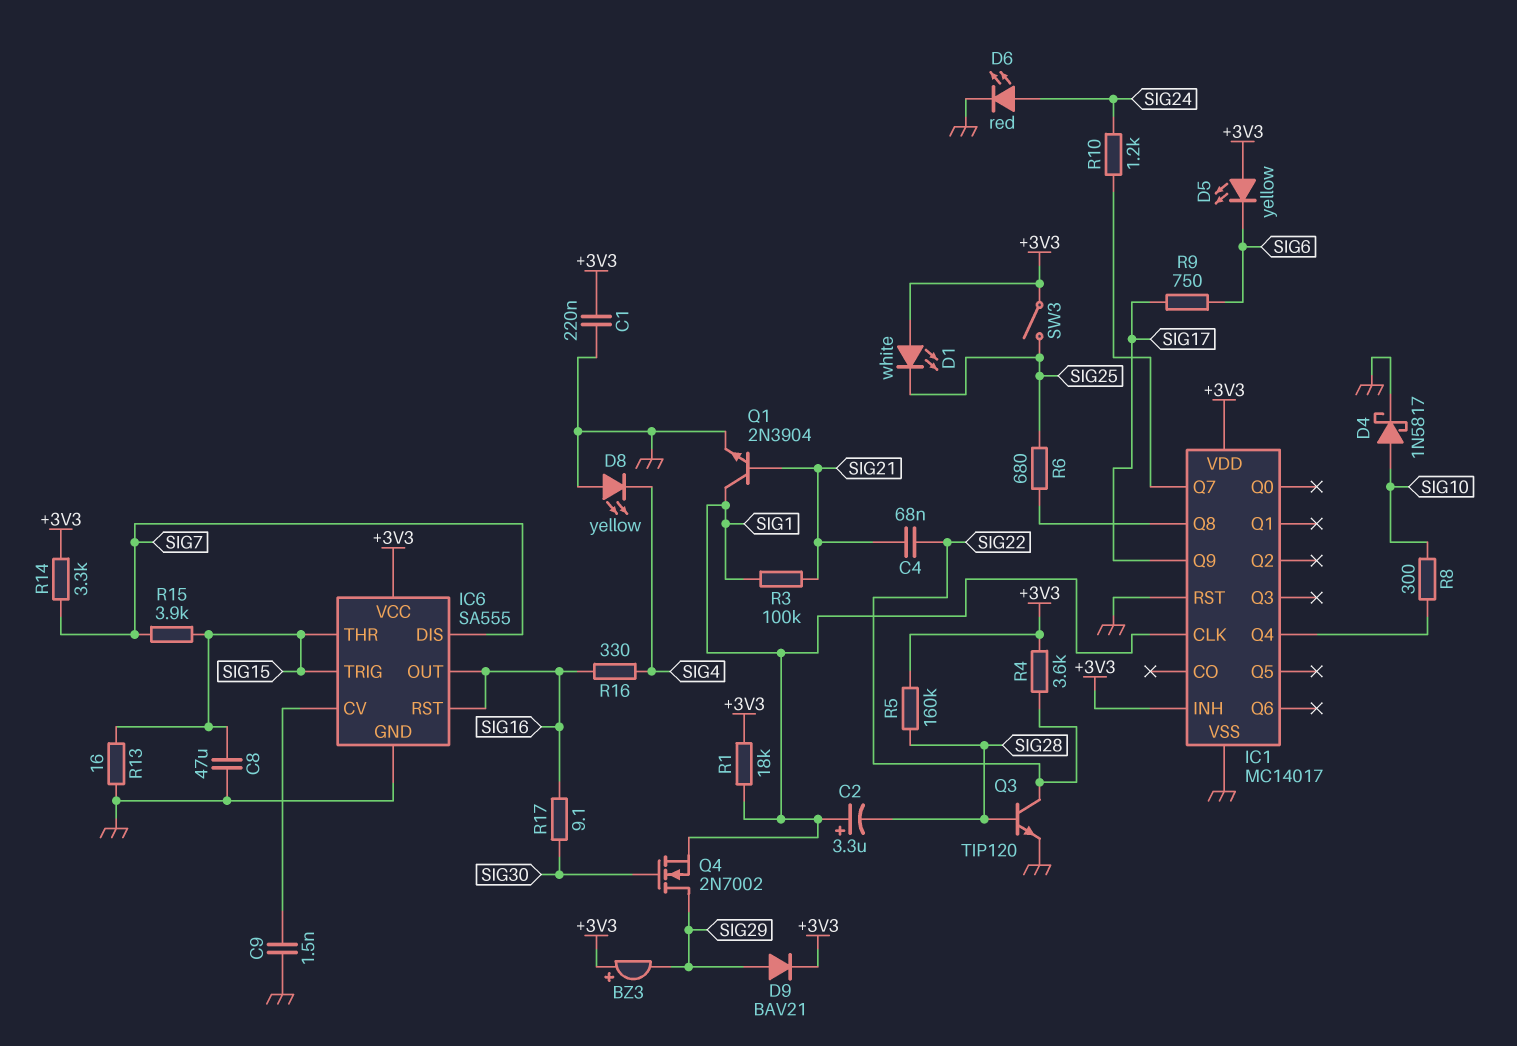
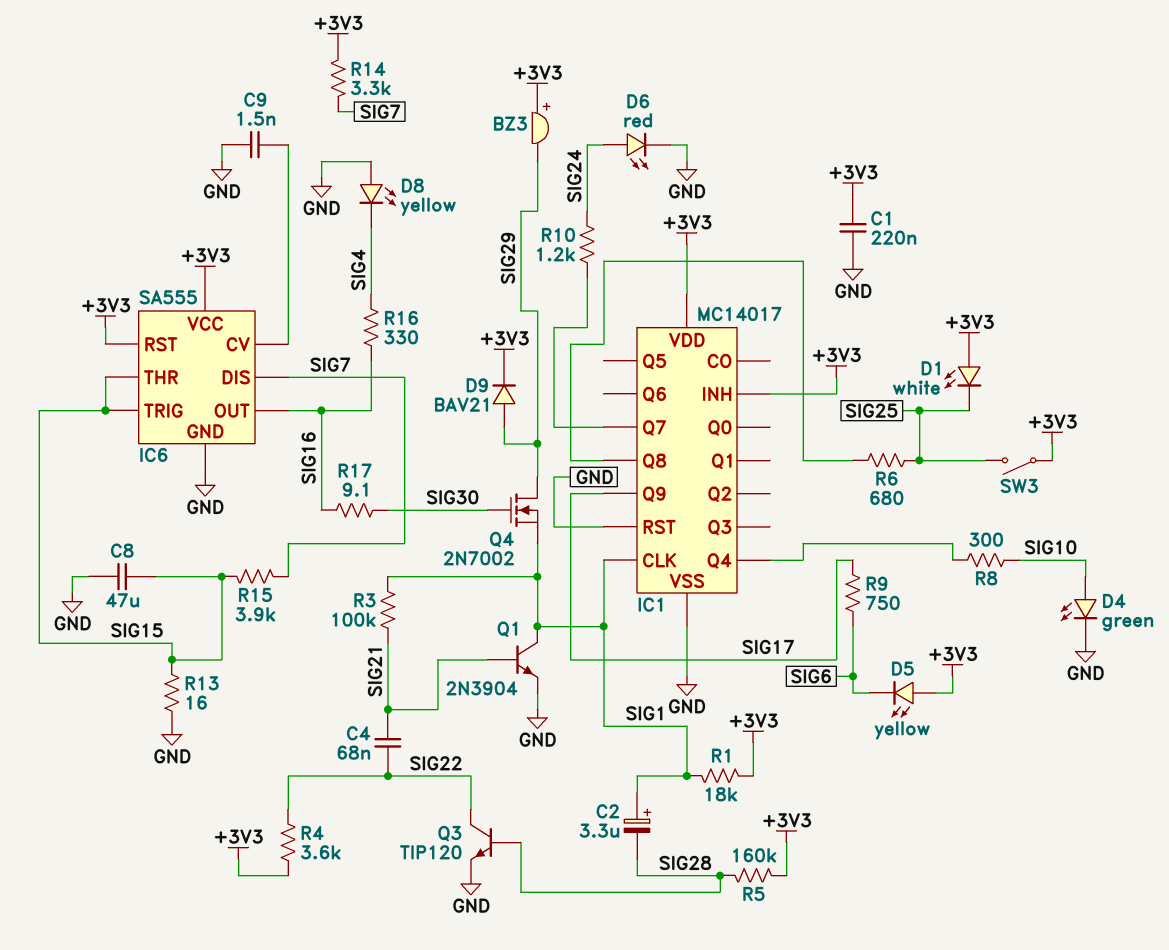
D4: schottky 1N5817 (A SIG10, K GND) -> LED green (A SIG10, K GND)
IC6 pin RST: SIG16 -> +3V3

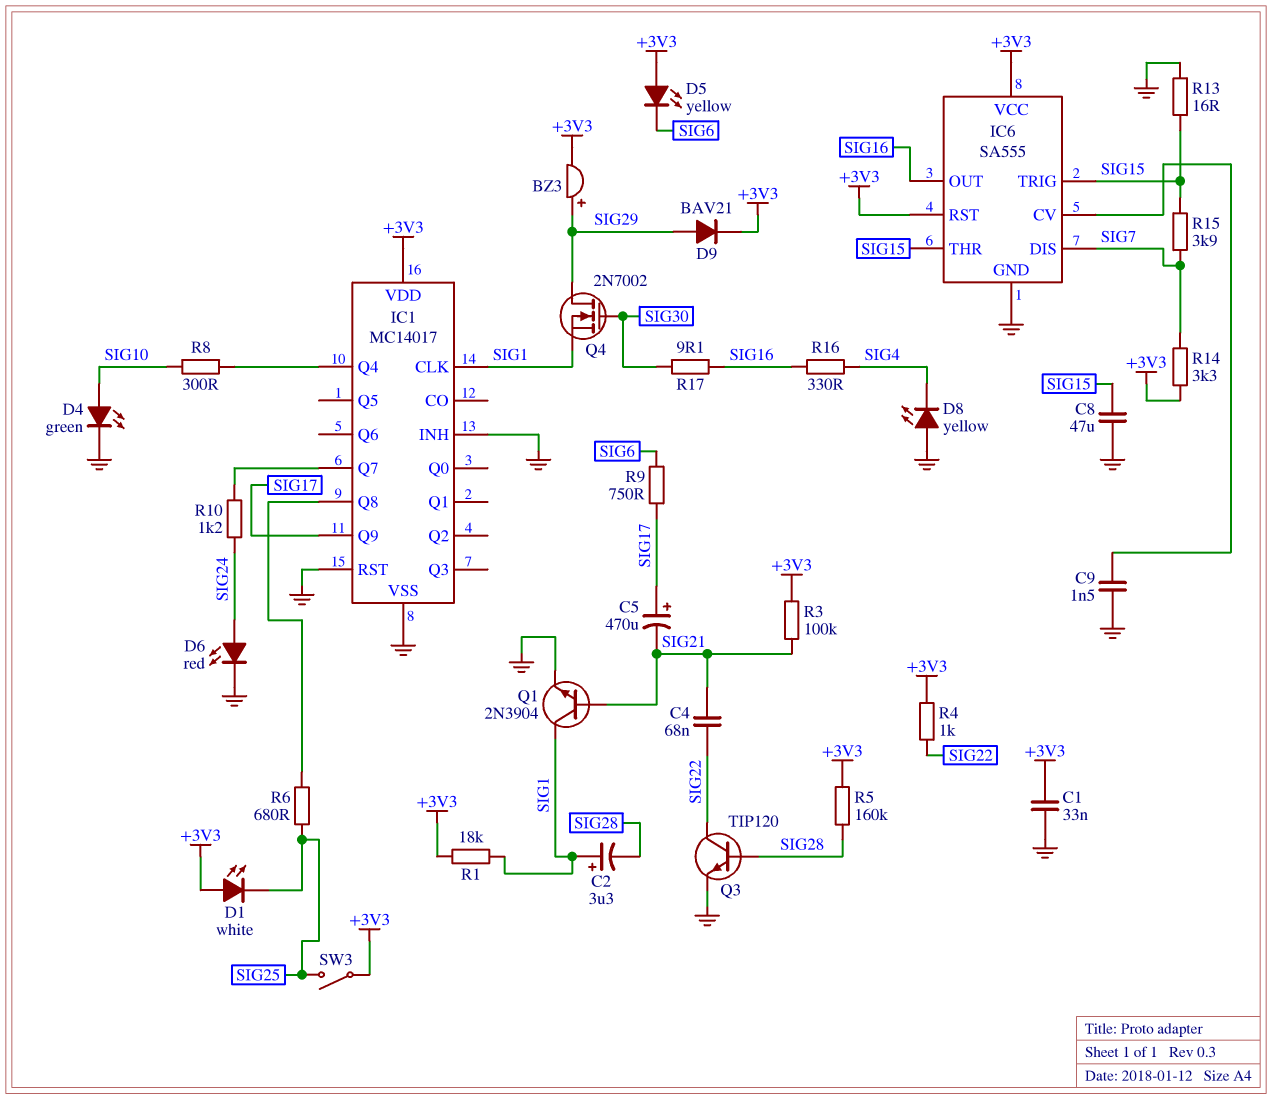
BZ3: buzzer (plus +3V3, minus SIG29) -> buzzer (plus SIG29, minus +3V3)
C1: 220nF (+3V3, GND) -> 33nF (+3V3, GND)
C5: none -> 470uF (plus SIG17, minus SIG21)
IC1 pin INH: +3V3 -> GND
R3: 100k (SIG1, SIG21) -> 100k (+3V3, SIG21)
R4: 3.6k (+3V3, SIG22) -> 1k (+3V3, SIG22)

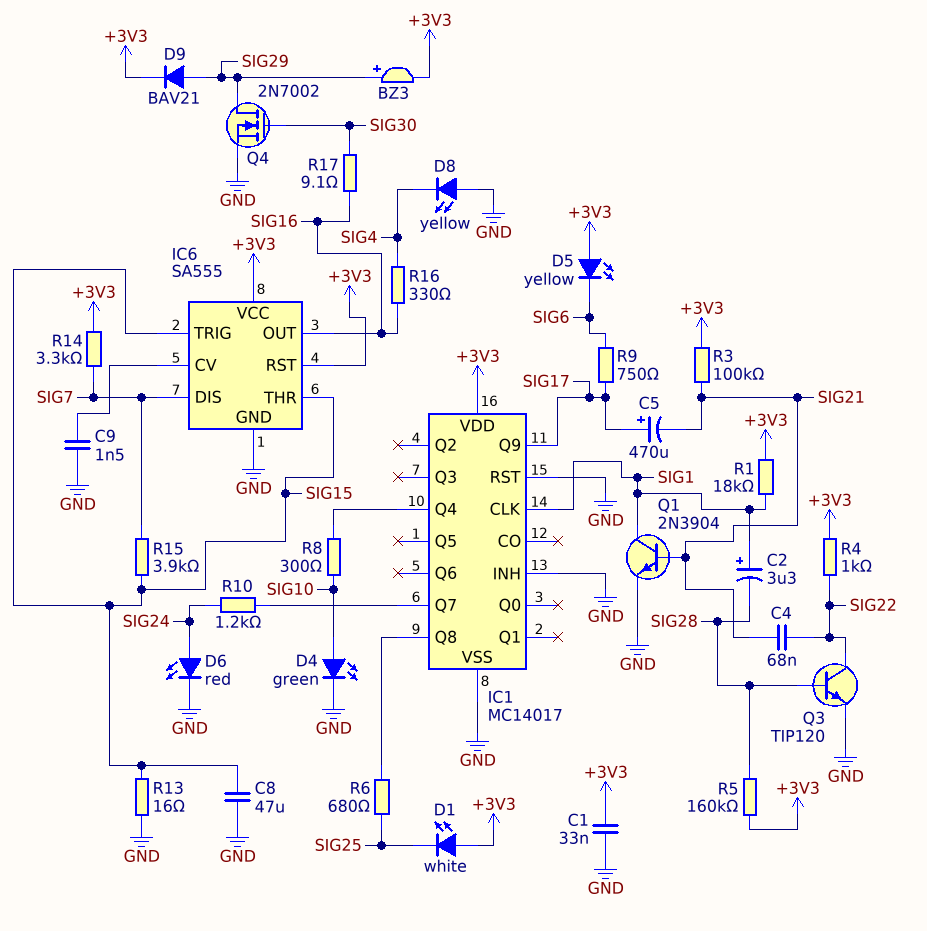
Q4: NMOS 2N7002 (G SIG30, D SIG29, S SIG1) -> NMOS 2N7002 (G SIG30, D SIG29, S GND)
SW3: switch (+3V3, SIG25) -> none

